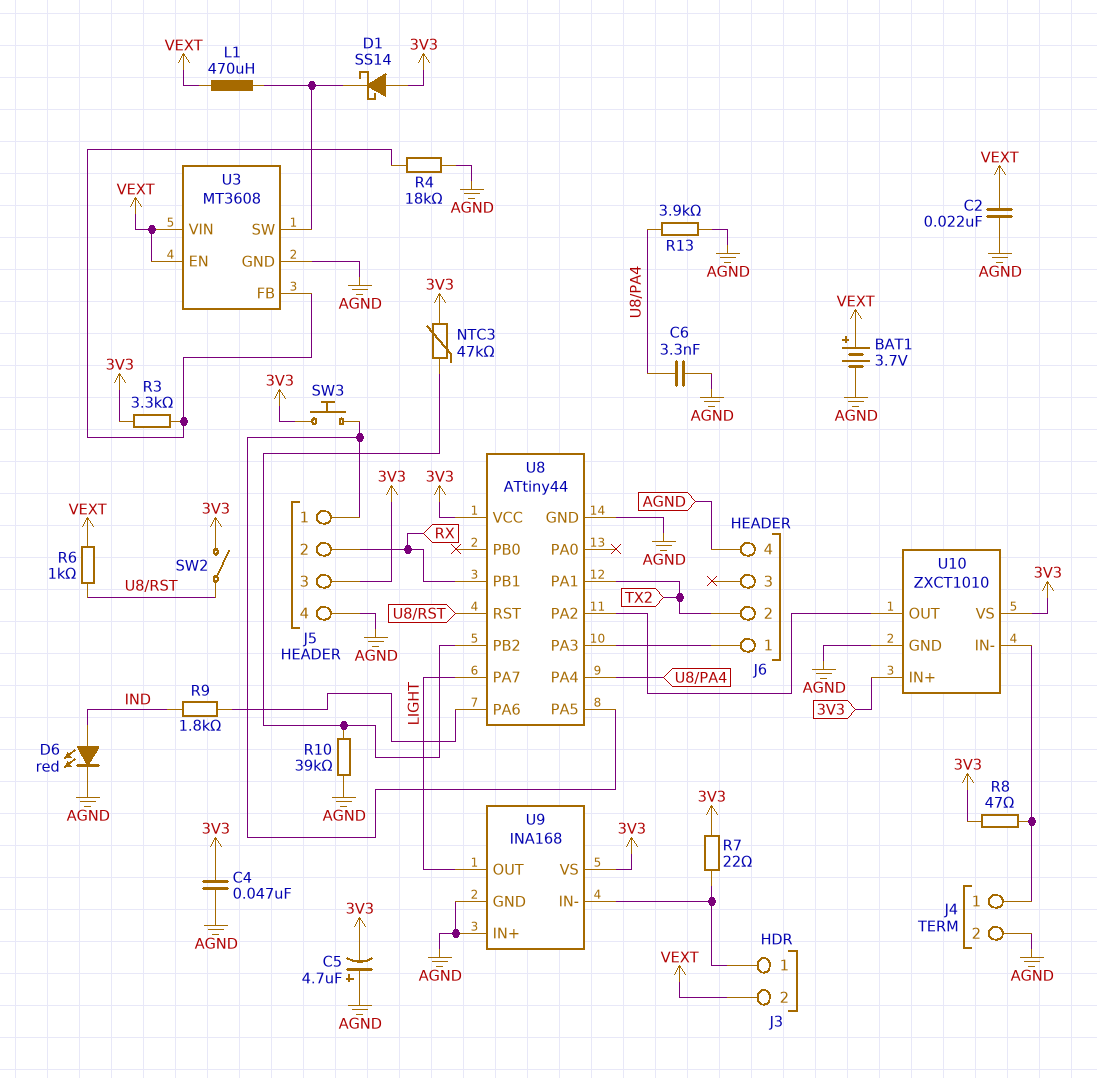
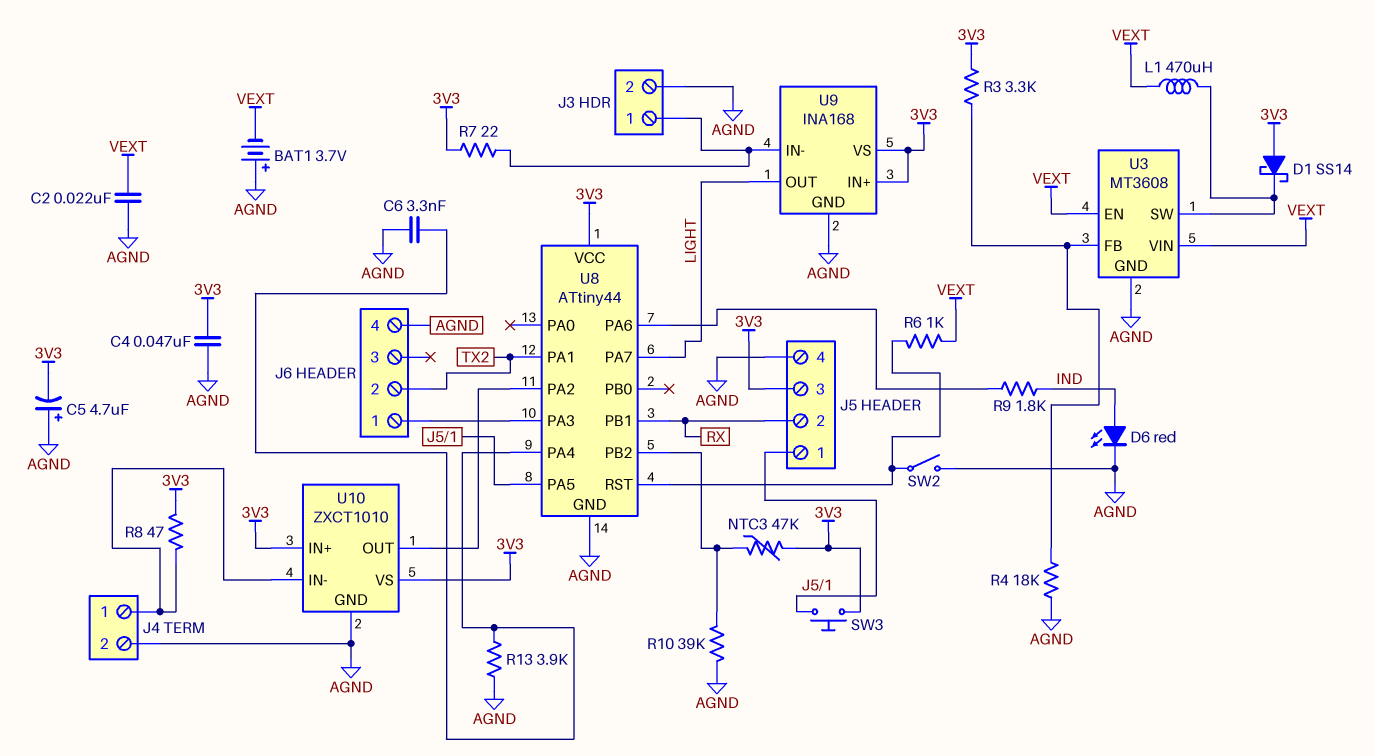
BAT1: 3.7V (plus VEXT, minus AGND) -> 3.7V (plus AGND, minus VEXT)
J3 pin 2: VEXT -> AGND
SW2: switch (3V3, U8/RST) -> switch (AGND, U8/RST)
U9 pin IN+: AGND -> 3V3

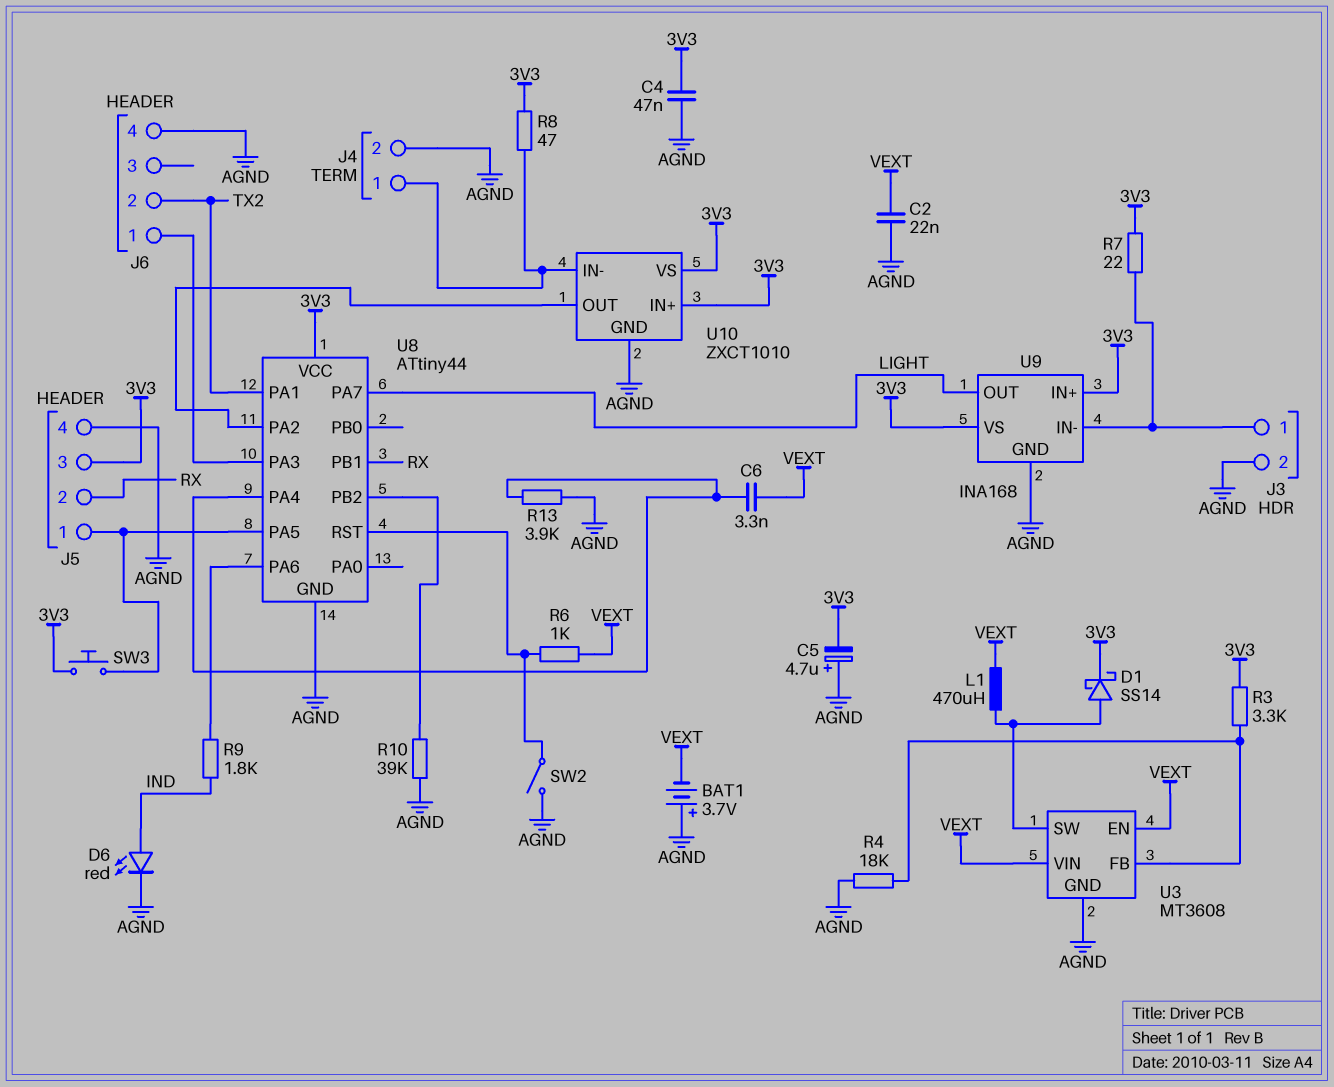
C6: 3.3nF (AGND, U8/PA4) -> 3.3nF (U8/PA4, VEXT)
D1: schottky SS14 (A 3V3, K U3/SW) -> schottky SS14 (A U3/SW, K 3V3)
NTC3: 47k (3V3, U8/PB2) -> none

